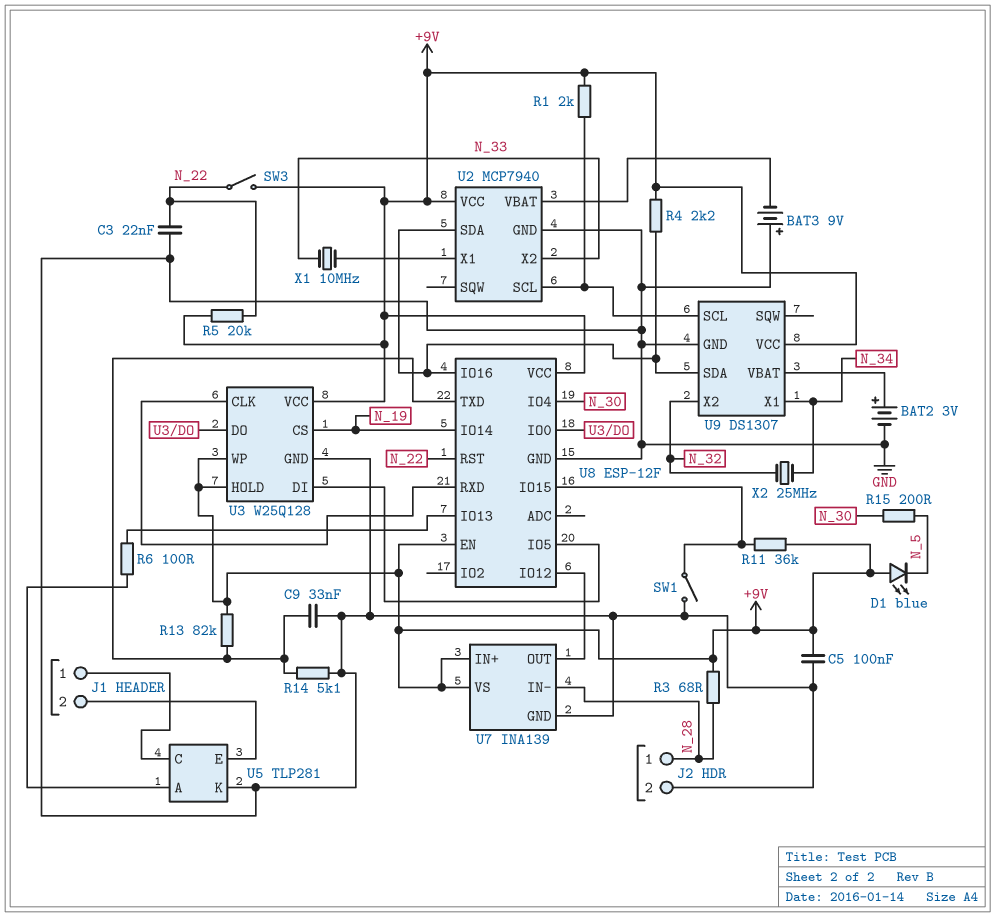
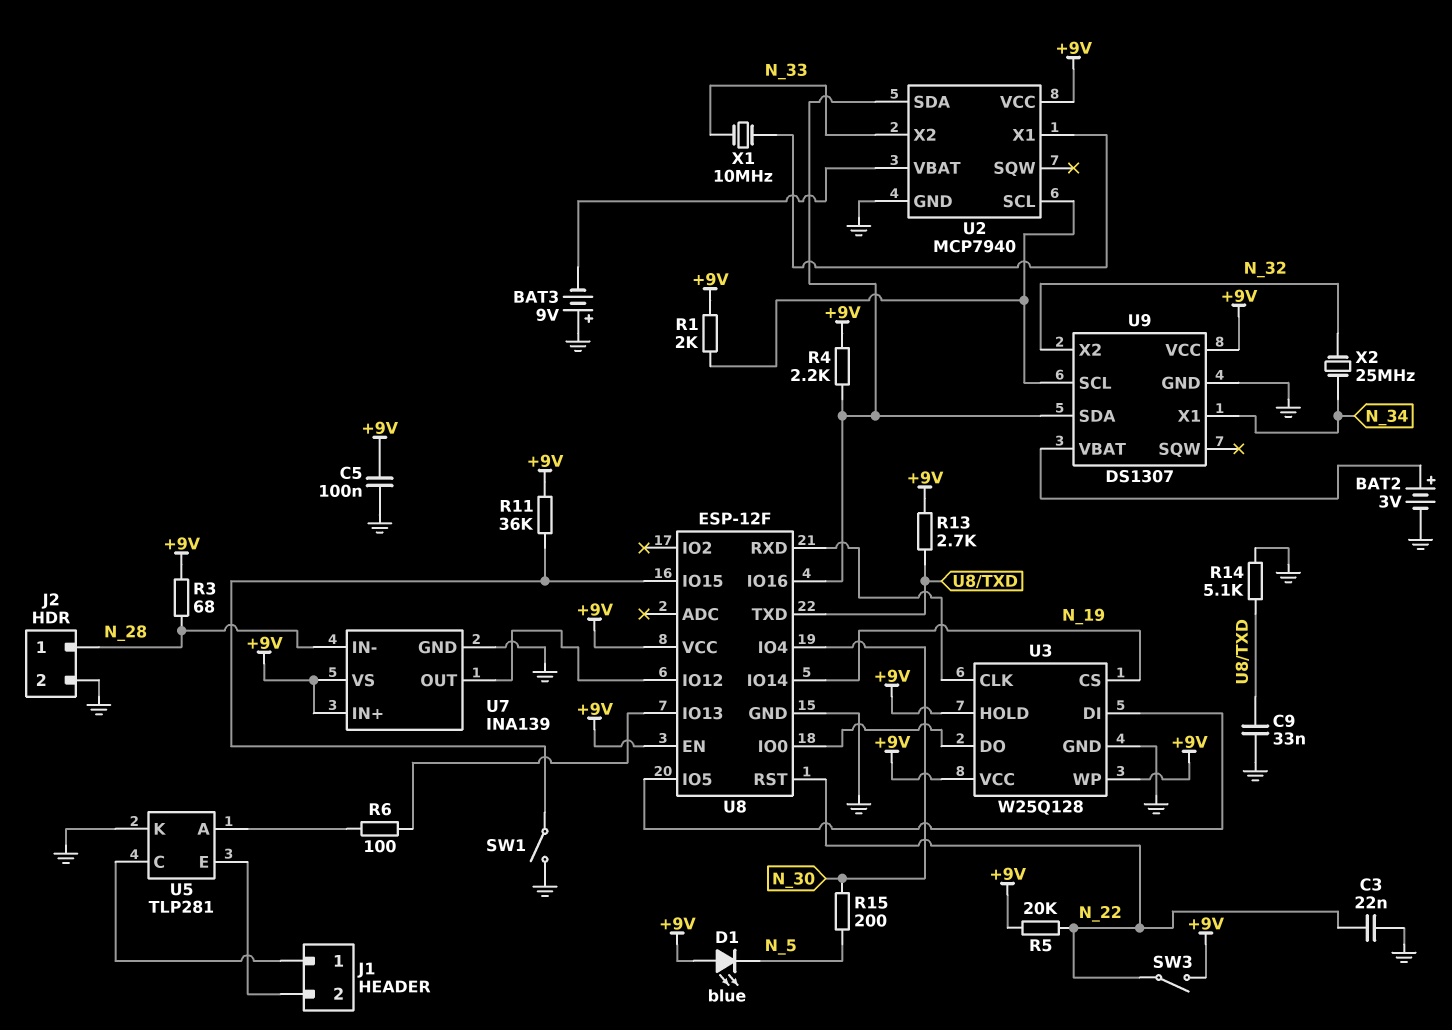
R13: 82k (+9V, U8/TXD) -> 2.7k (+9V, U8/TXD)

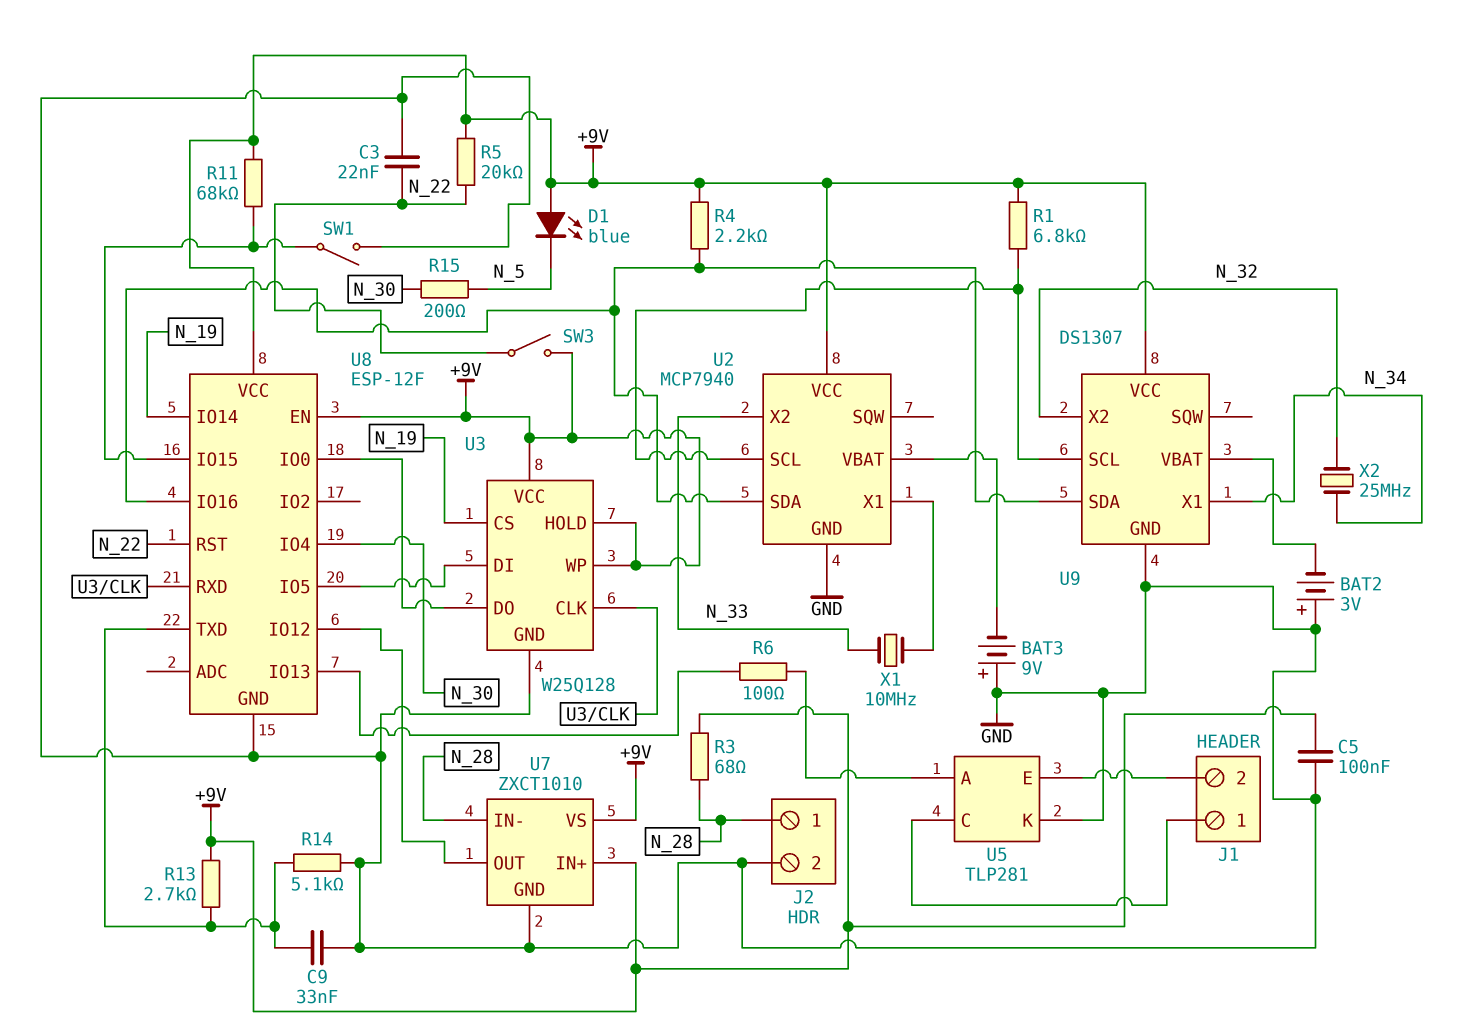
BAT2: 3V (plus U9/VBAT, minus GND) -> 3V (plus GND, minus U9/VBAT)
R1: 2k (+9V, U2/SCL) -> 6.8k (+9V, U2/SCL)
R11: 36k (+9V, U8/IO15) -> 68k (+9V, U8/IO15)
U7: INA139 -> ZXCT1010

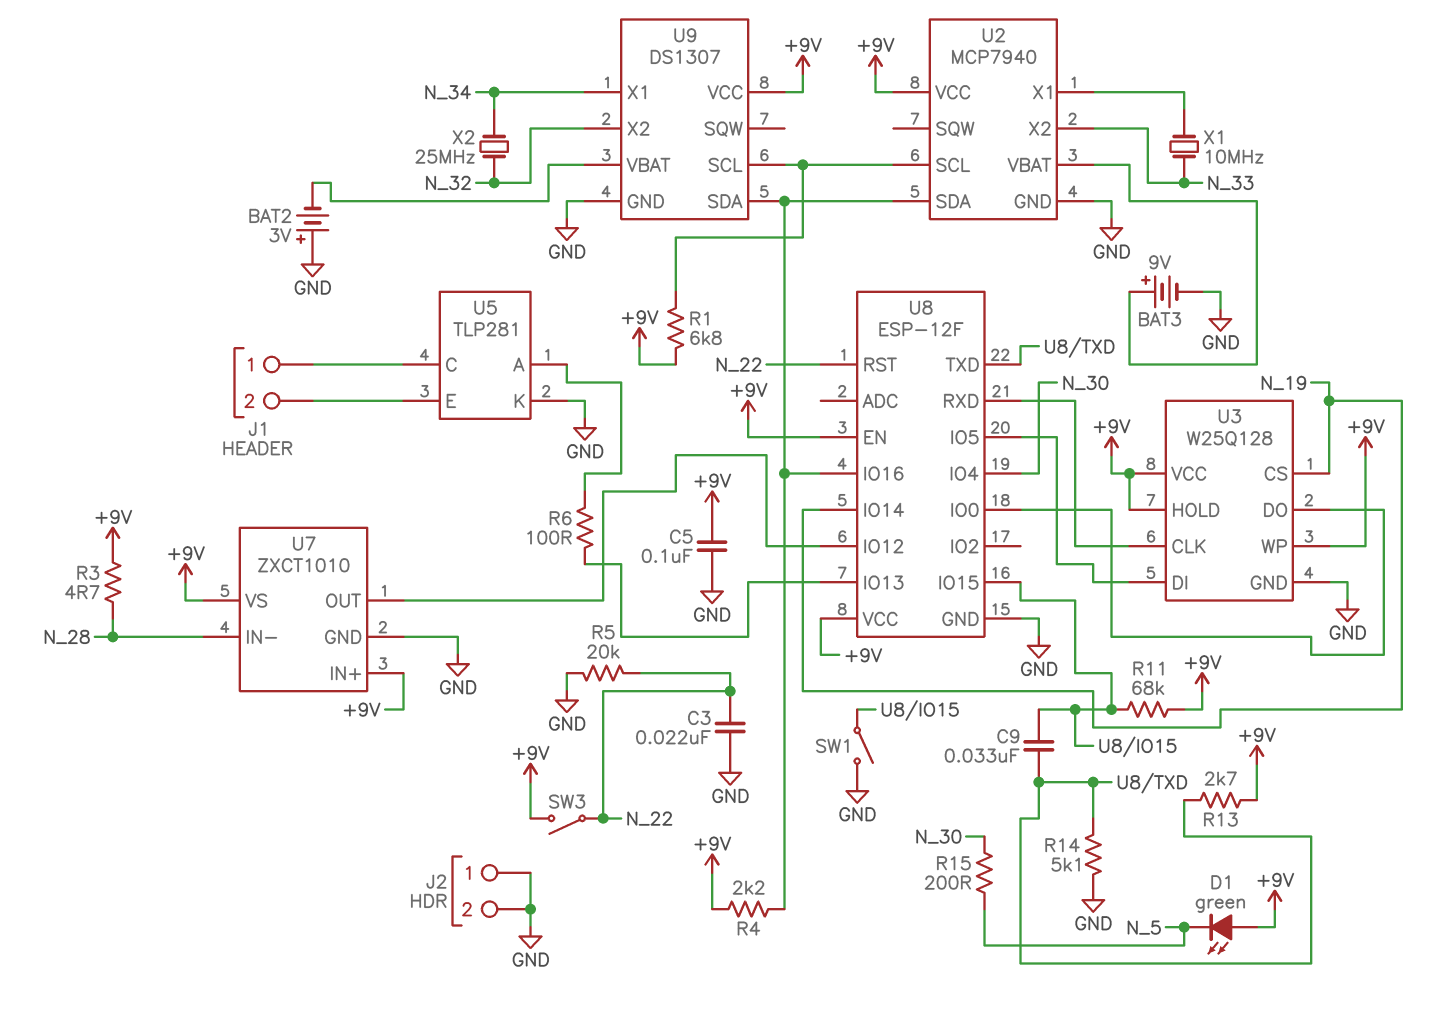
BAT3: 9V (plus GND, minus U2/VBAT) -> 9V (plus U2/VBAT, minus GND)
C9: 33nF (GND, U8/TXD) -> 33nF (U8/IO15, U8/TXD)
D1: LED blue (A +9V, K N_5) -> LED green (A +9V, K N_5)
J2 pin 1: N_28 -> GND
R3: 68 (+9V, N_28) -> 4.7 (+9V, N_28)
R5: 20k (+9V, N_22) -> 20k (GND, N_22)

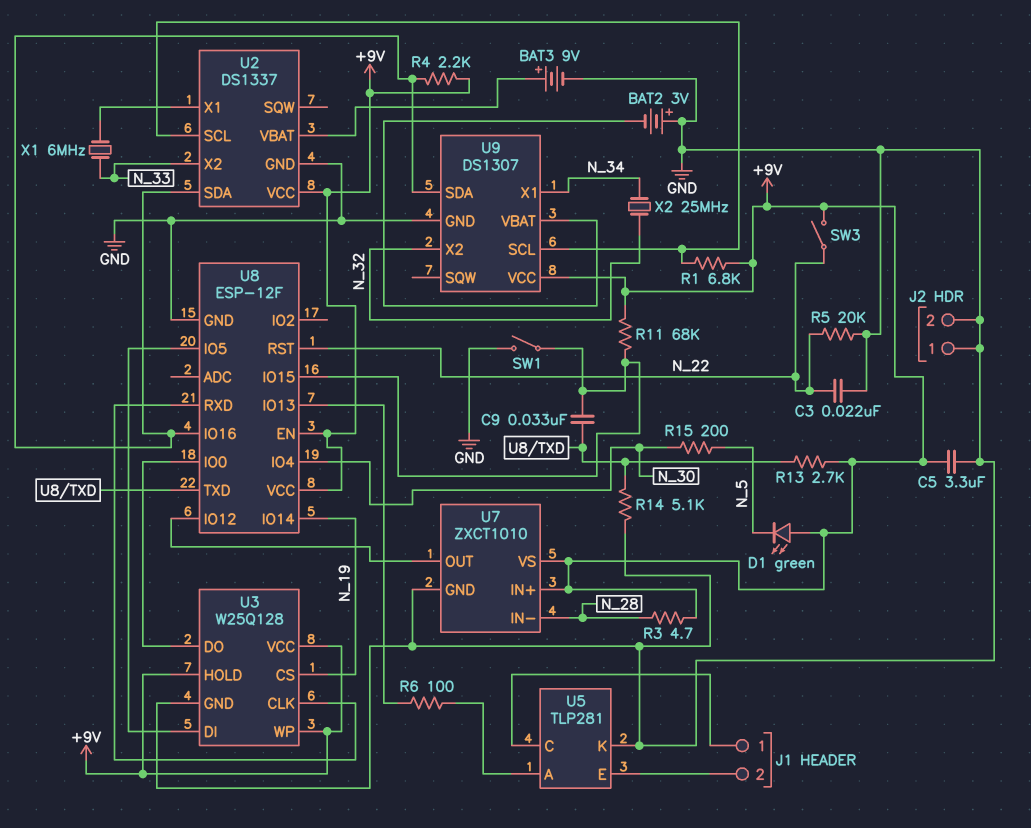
C5: 100nF (+9V, GND) -> 3.3uF (+9V, GND)
U2: MCP7940 -> DS1337
X1: 10MHz (N_33, U2/X1) -> 6MHz (N_33, U2/X1)

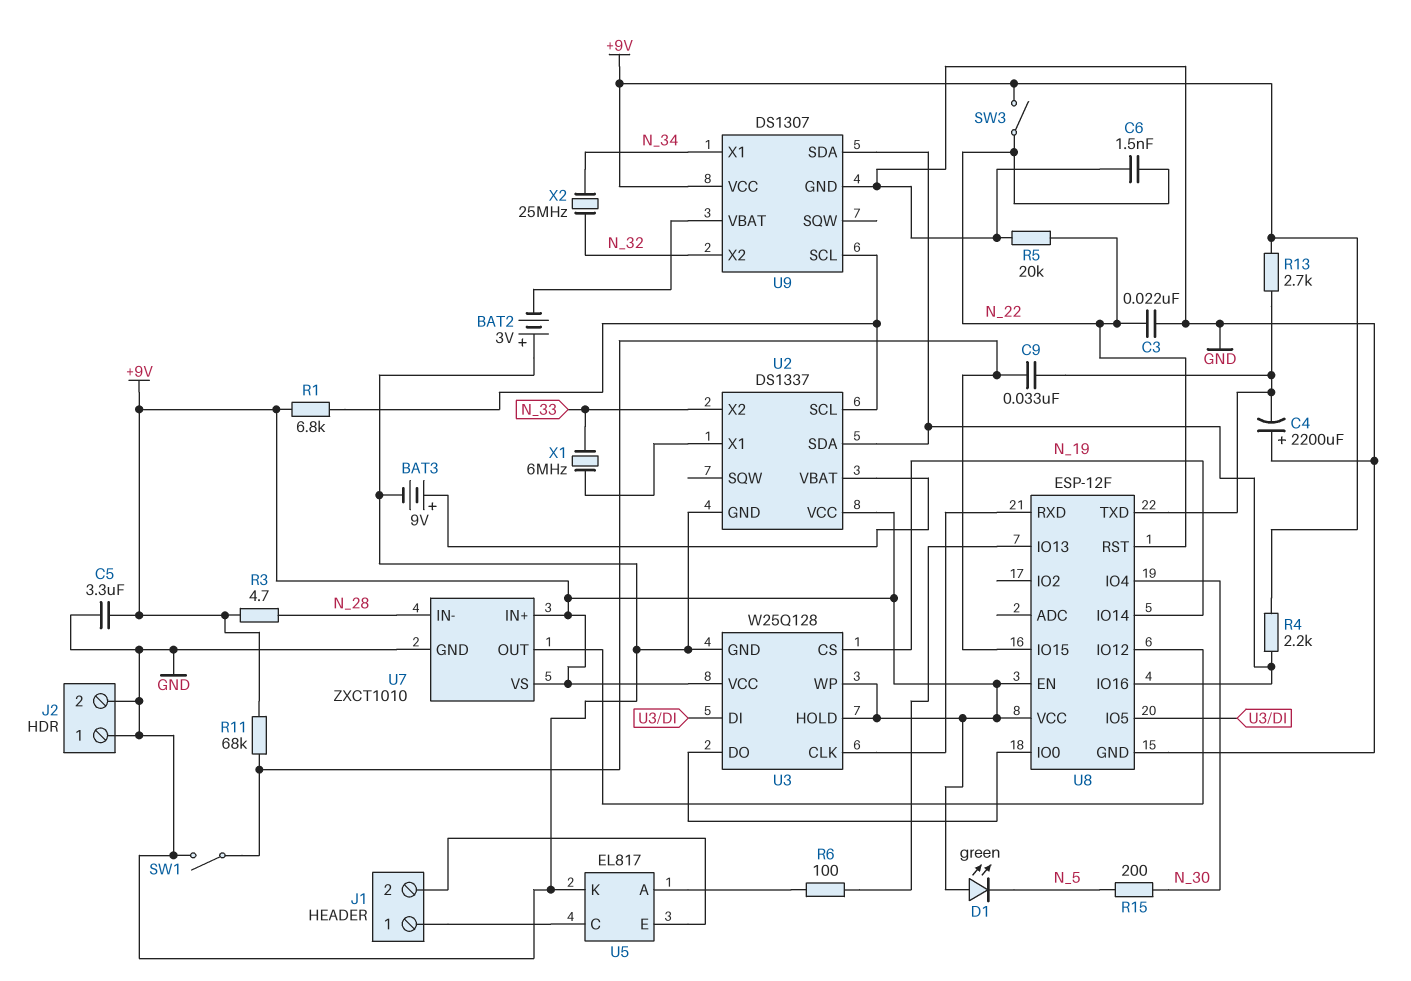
C4: none -> 2200uF (plus GND, minus U8/TXD)
C6: none -> 1.5nF (GND, N_22)
R14: 5.1k (GND, U8/TXD) -> none
U5: TLP281 -> EL817

